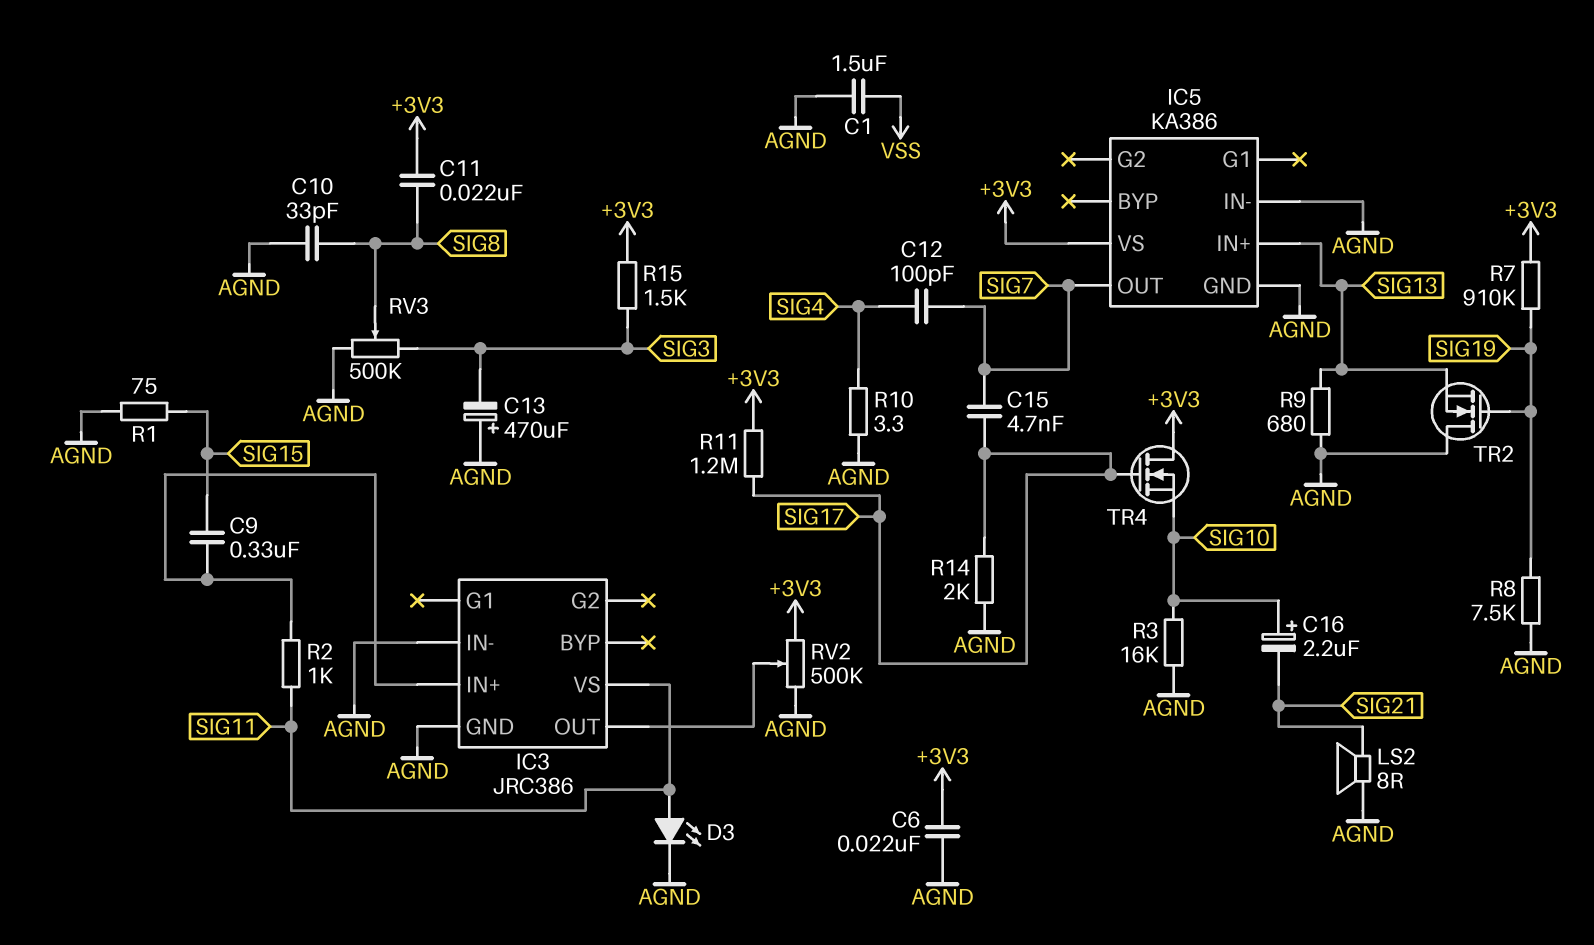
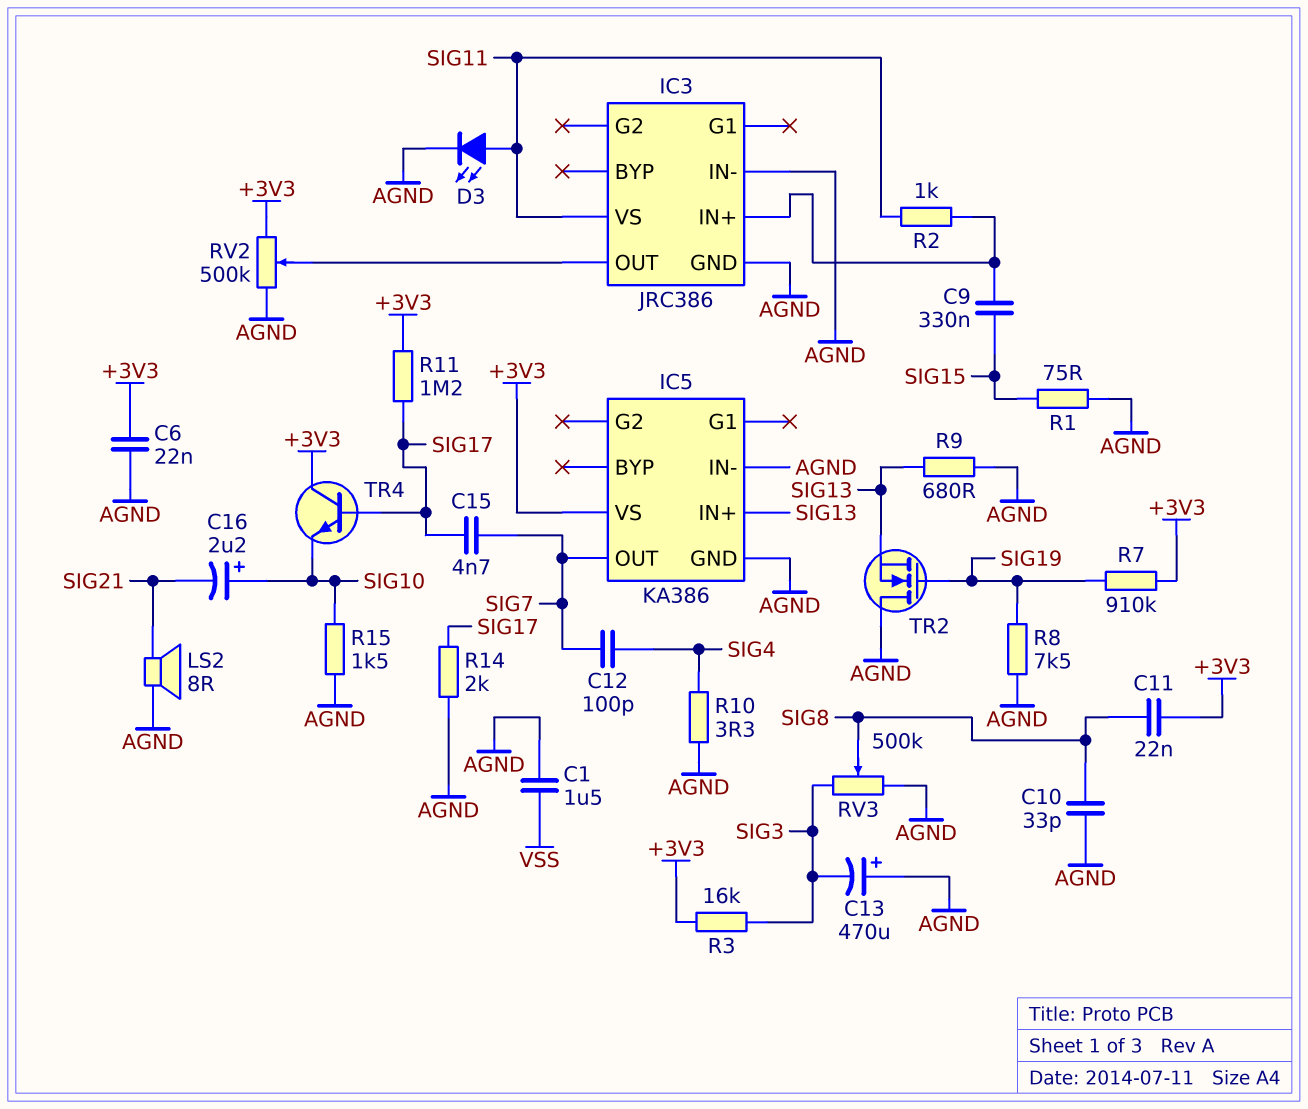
R3: 16k (AGND, SIG10) -> 16k (+3V3, SIG3)
R15: 1.5k (+3V3, SIG3) -> 1.5k (AGND, SIG10)
TR4: NMOS (G SIG17, D +3V3, S SIG10) -> NPN (B SIG17, C +3V3, E SIG10)

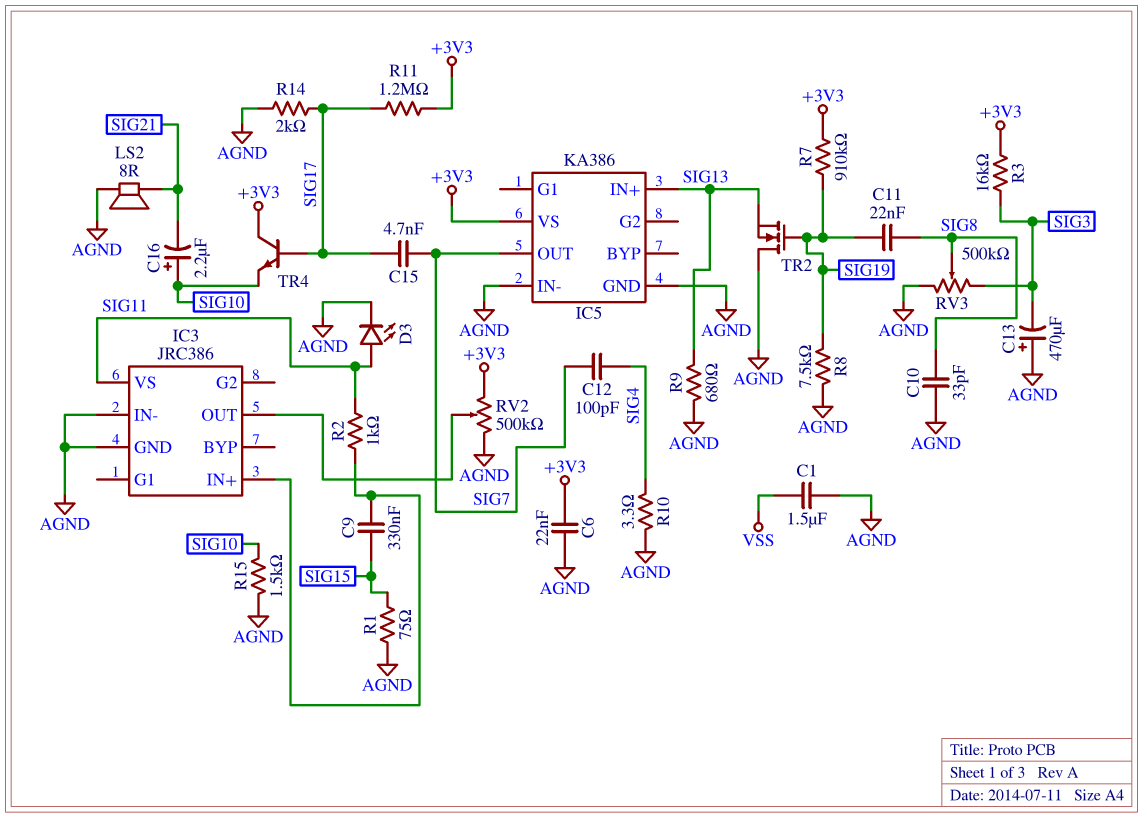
C11: 22nF (+3V3, SIG8) -> 22nF (SIG8, SIG19)

